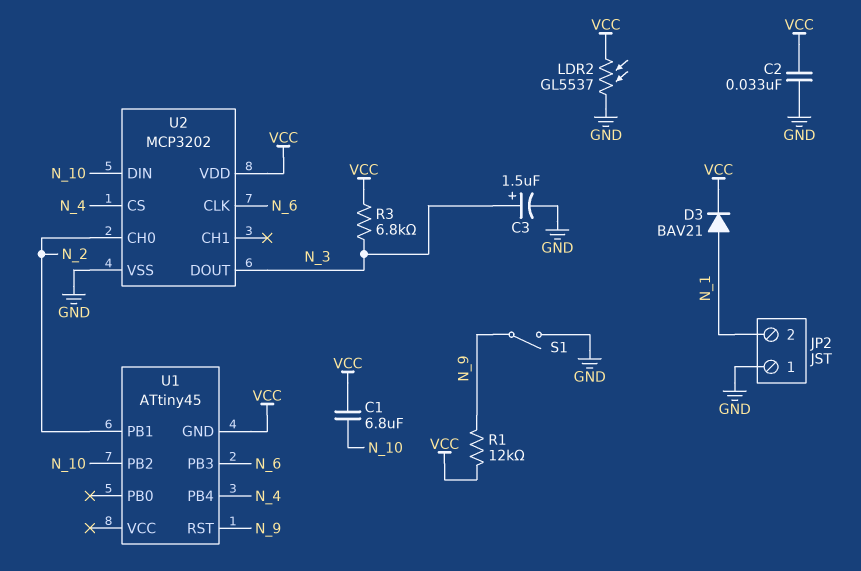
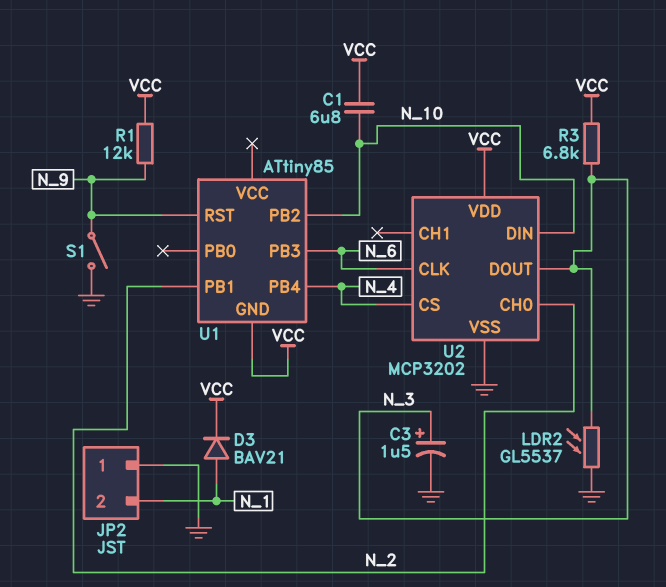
C2: 33nF (GND, VCC) -> none
LDR2: GL5537 (GND, VCC) -> GL5537 (GND, N_3)
U1: ATtiny45 -> ATtiny85

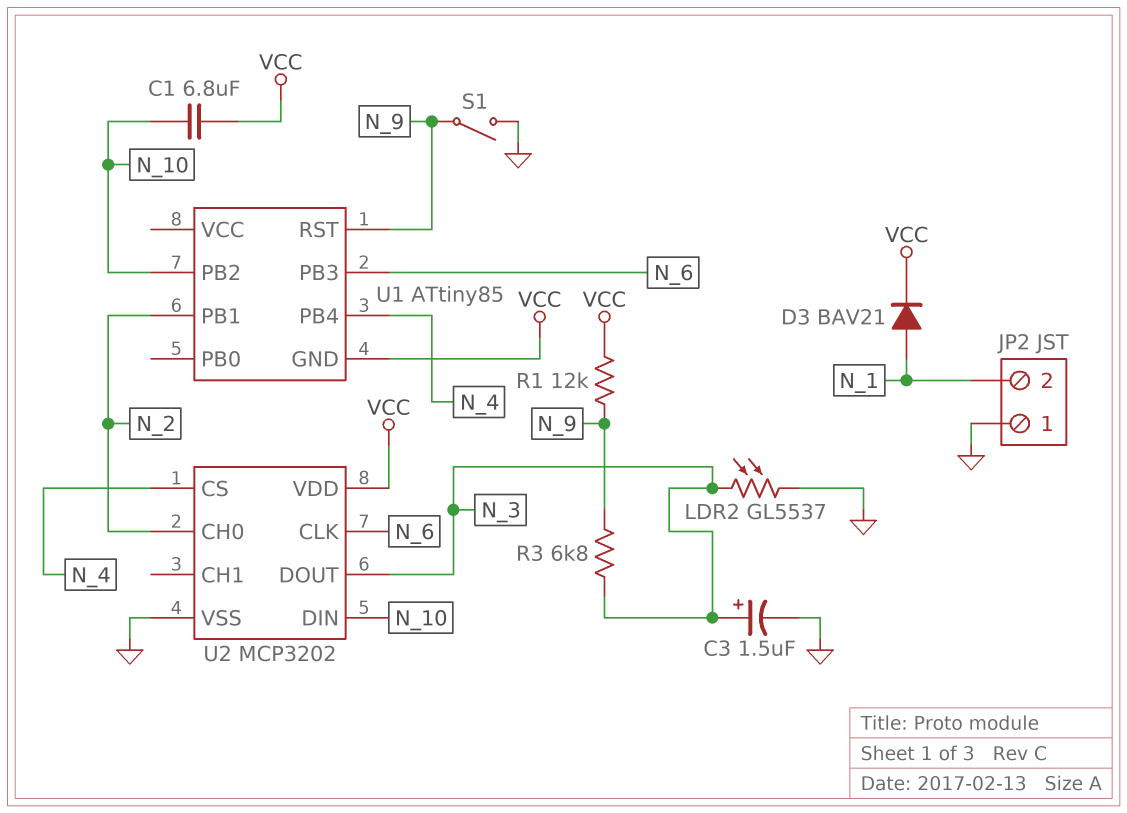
R3: 6.8k (N_3, VCC) -> 6.8k (N_3, N_9)

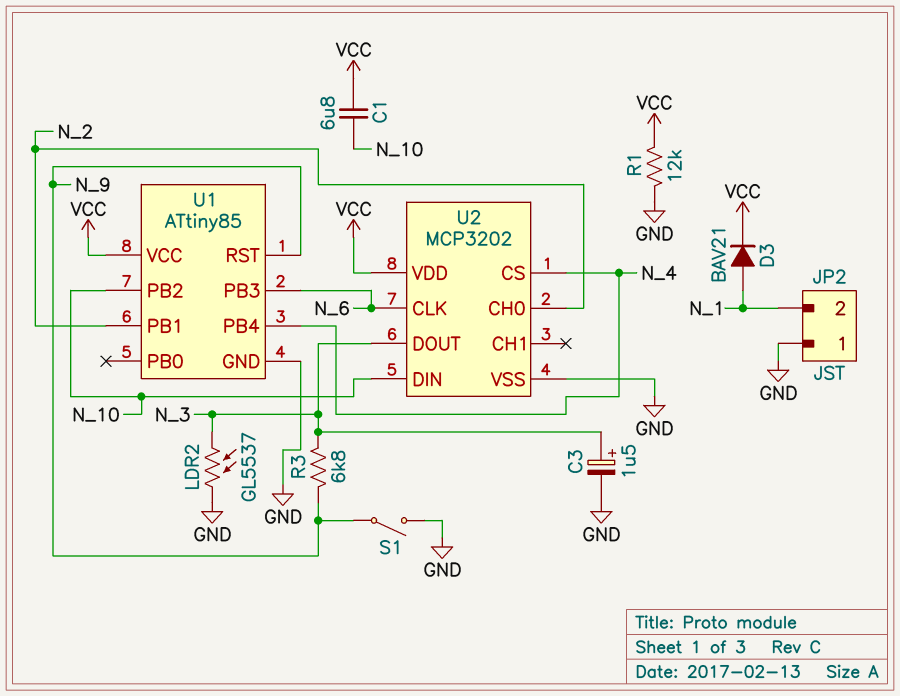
R1: 12k (N_9, VCC) -> 12k (GND, VCC)
U1 pin GND: VCC -> GND
U1 pin VCC: none -> VCC

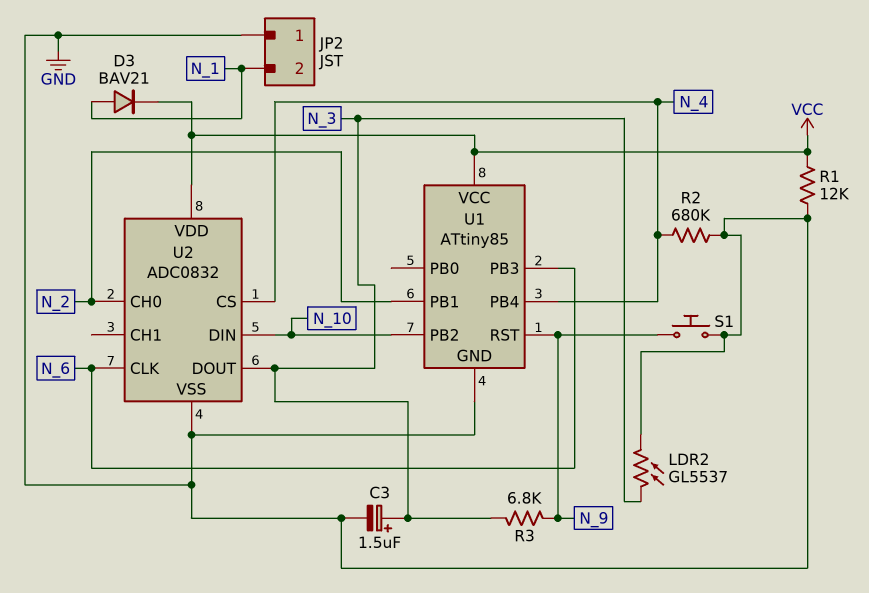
C1: 6.8uF (N_10, VCC) -> none
R2: none -> 680k (GND, N_4)
S1: switch (GND, N_9) -> button (GND, N_9)
U2: MCP3202 -> ADC0832

